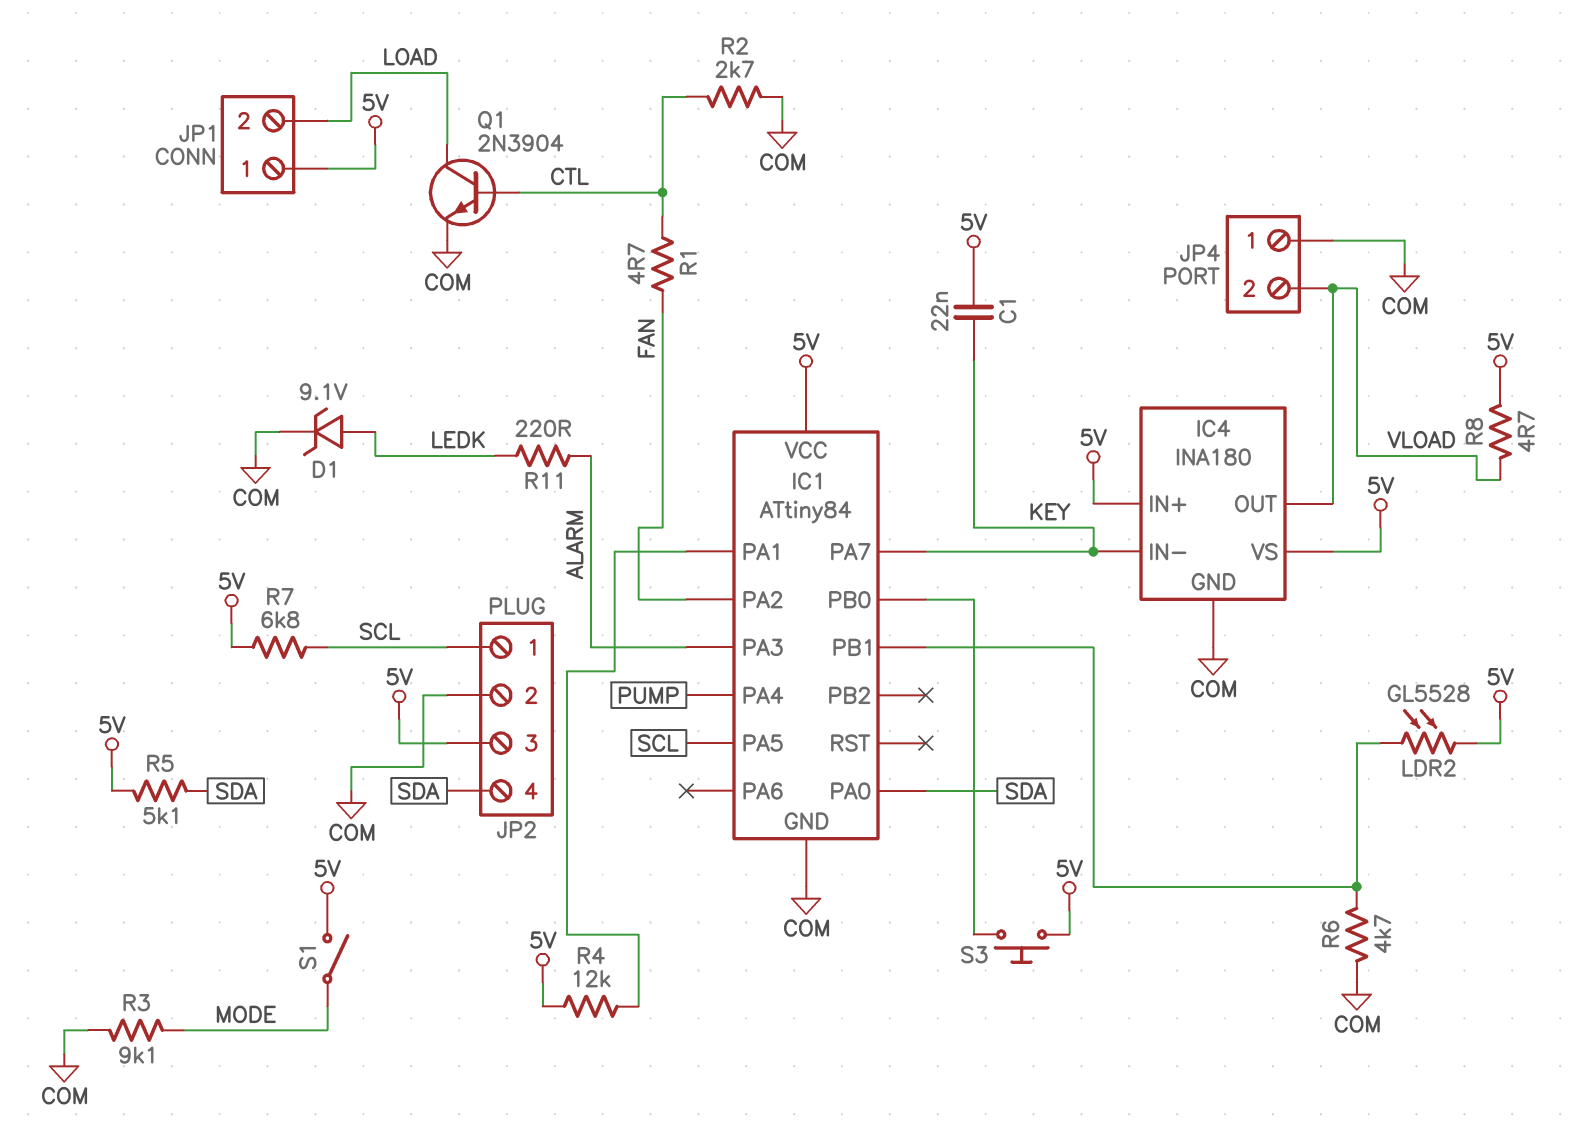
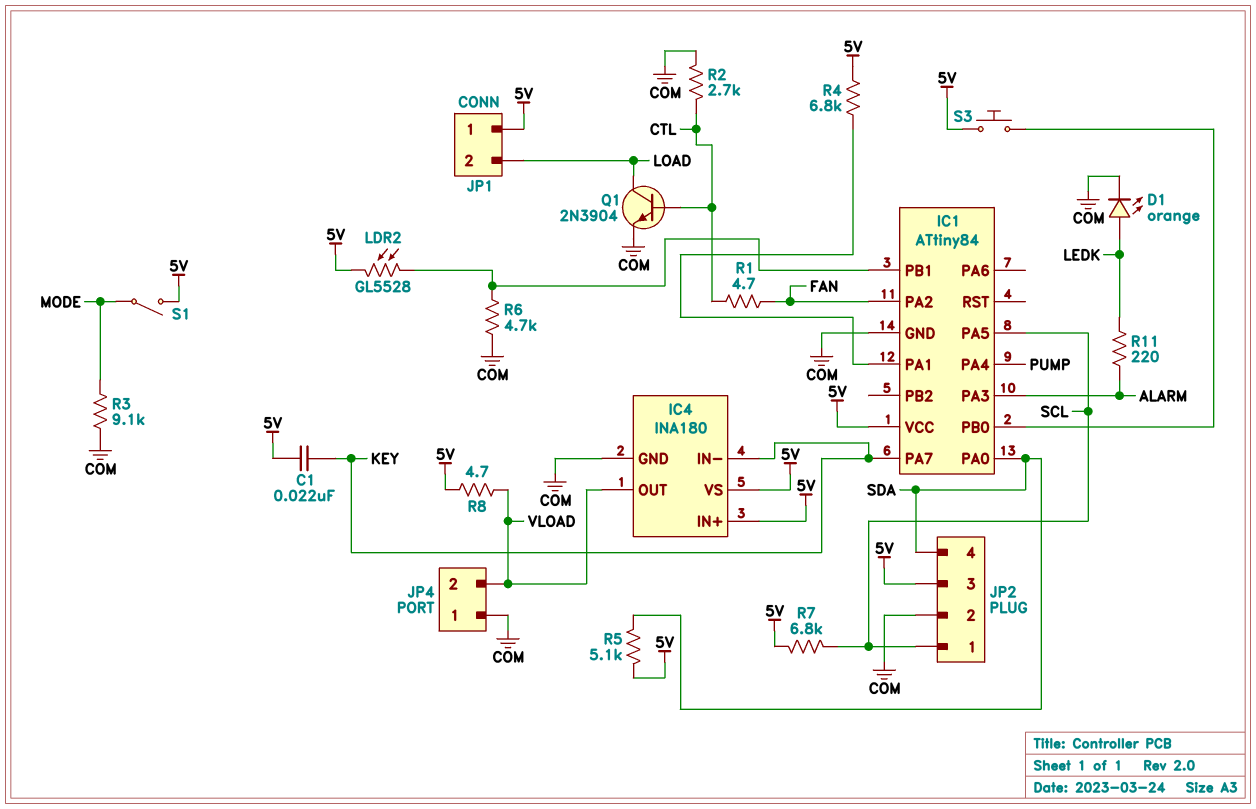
D1: zener 9.1V (A LEDK, K COM) -> LED orange (A LEDK, K COM)
R4: 12k (5V, IC1/PA1) -> 6.8k (5V, IC1/PA1)

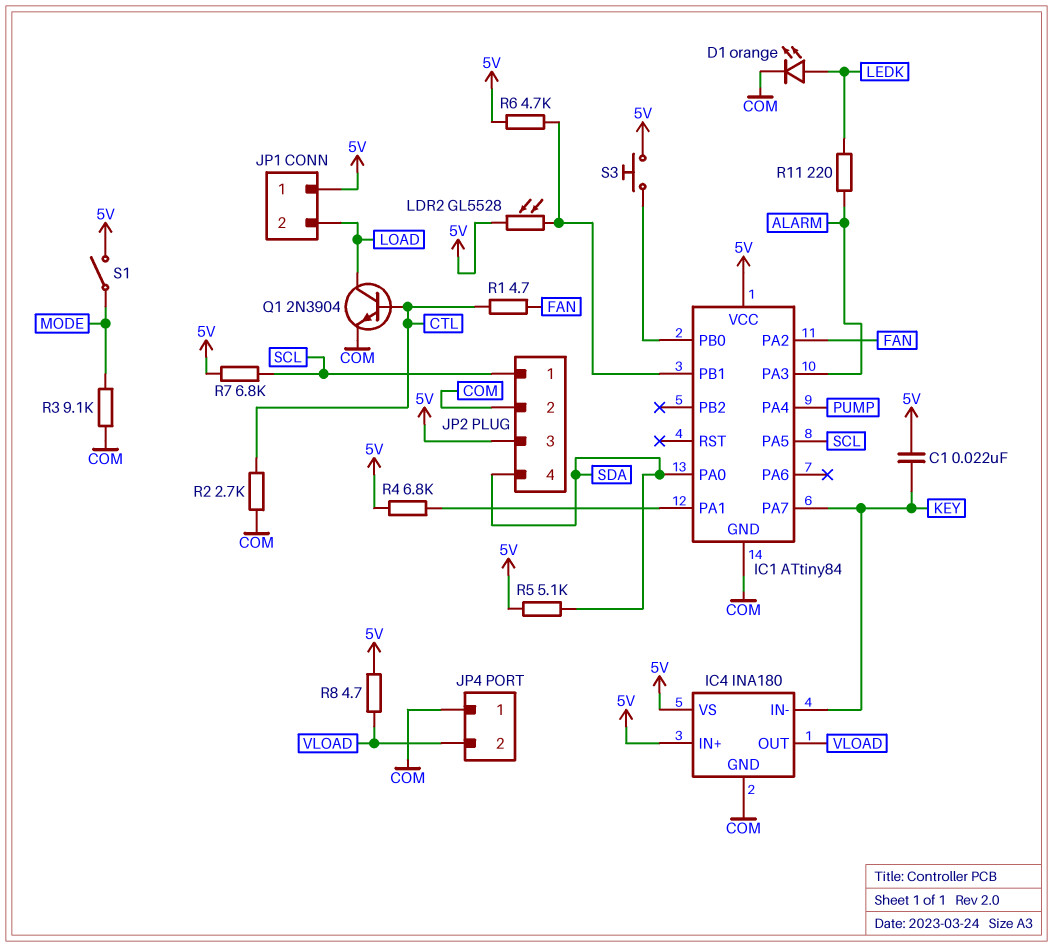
R6: 4.7k (COM, IC1/PB1) -> 4.7k (5V, IC1/PB1)

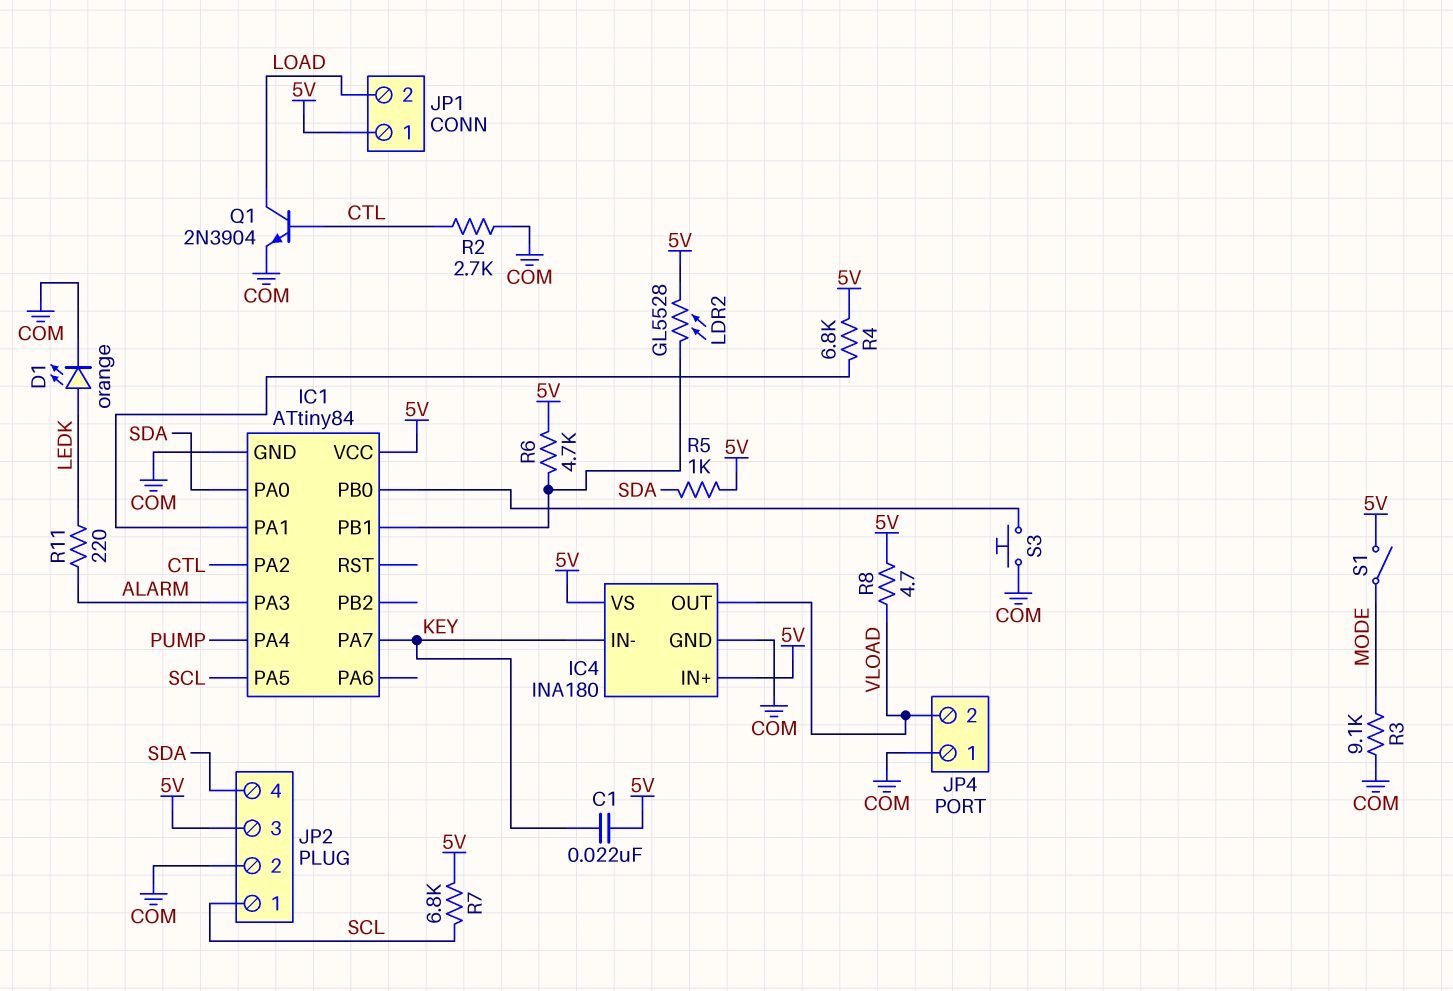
IC1 pin PA2: FAN -> CTL
R1: 4.7 (CTL, FAN) -> none
R5: 5.1k (5V, SDA) -> 1k (5V, SDA)
S3: button (5V, IC1/PB0) -> button (COM, IC1/PB0)

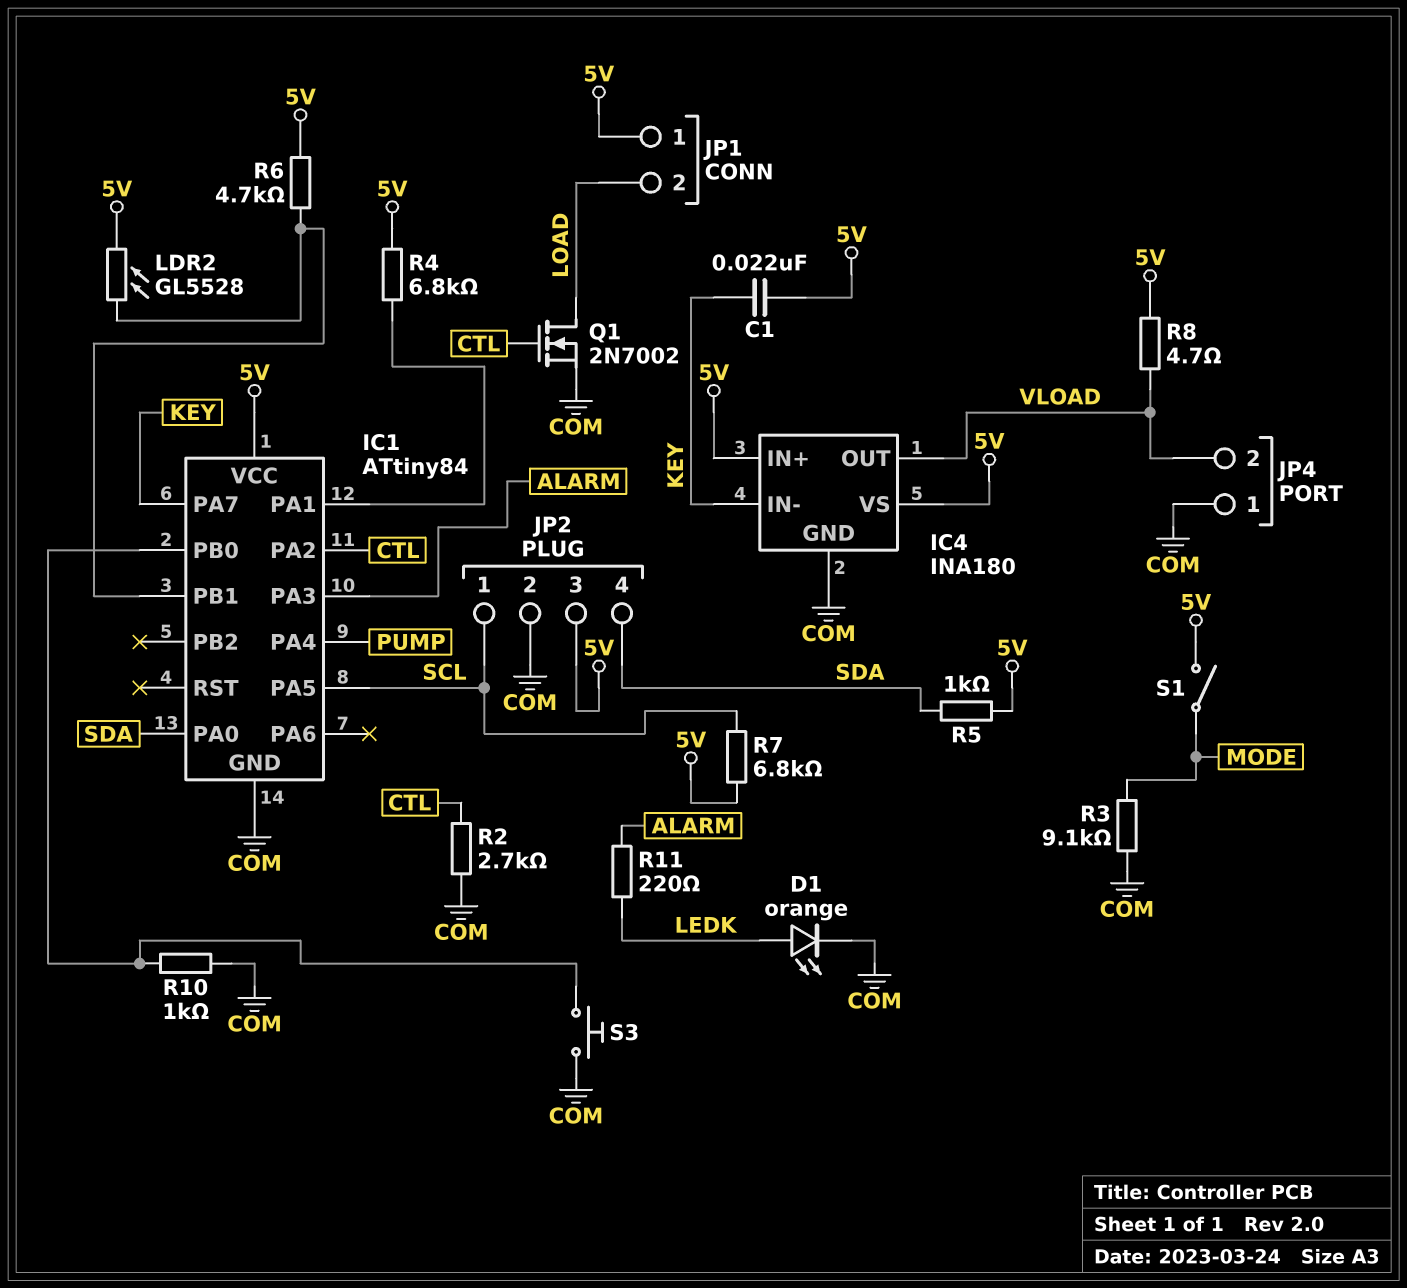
Q1: NPN 2N3904 (B CTL, C LOAD, E COM) -> NMOS 2N7002 (G CTL, D LOAD, S COM)
R10: none -> 1k (COM, IC1/PB0)

